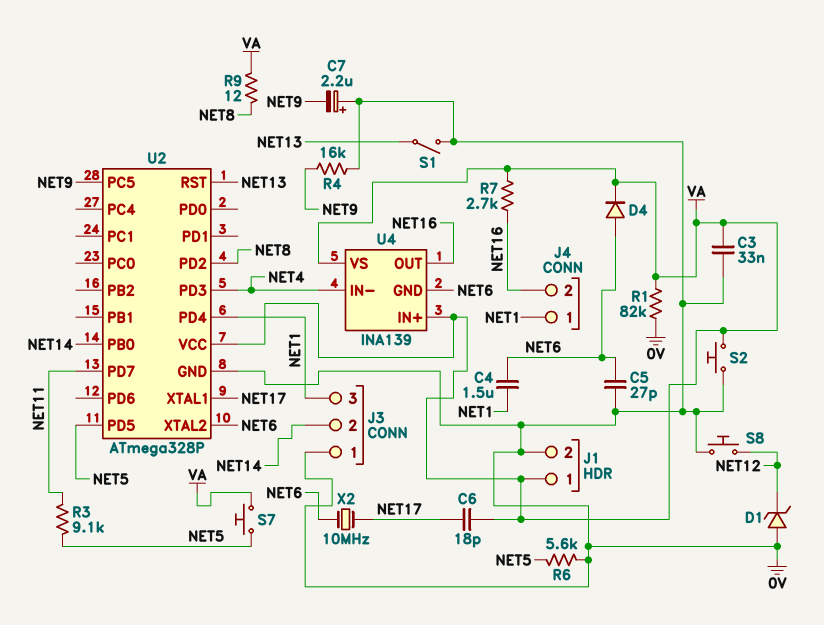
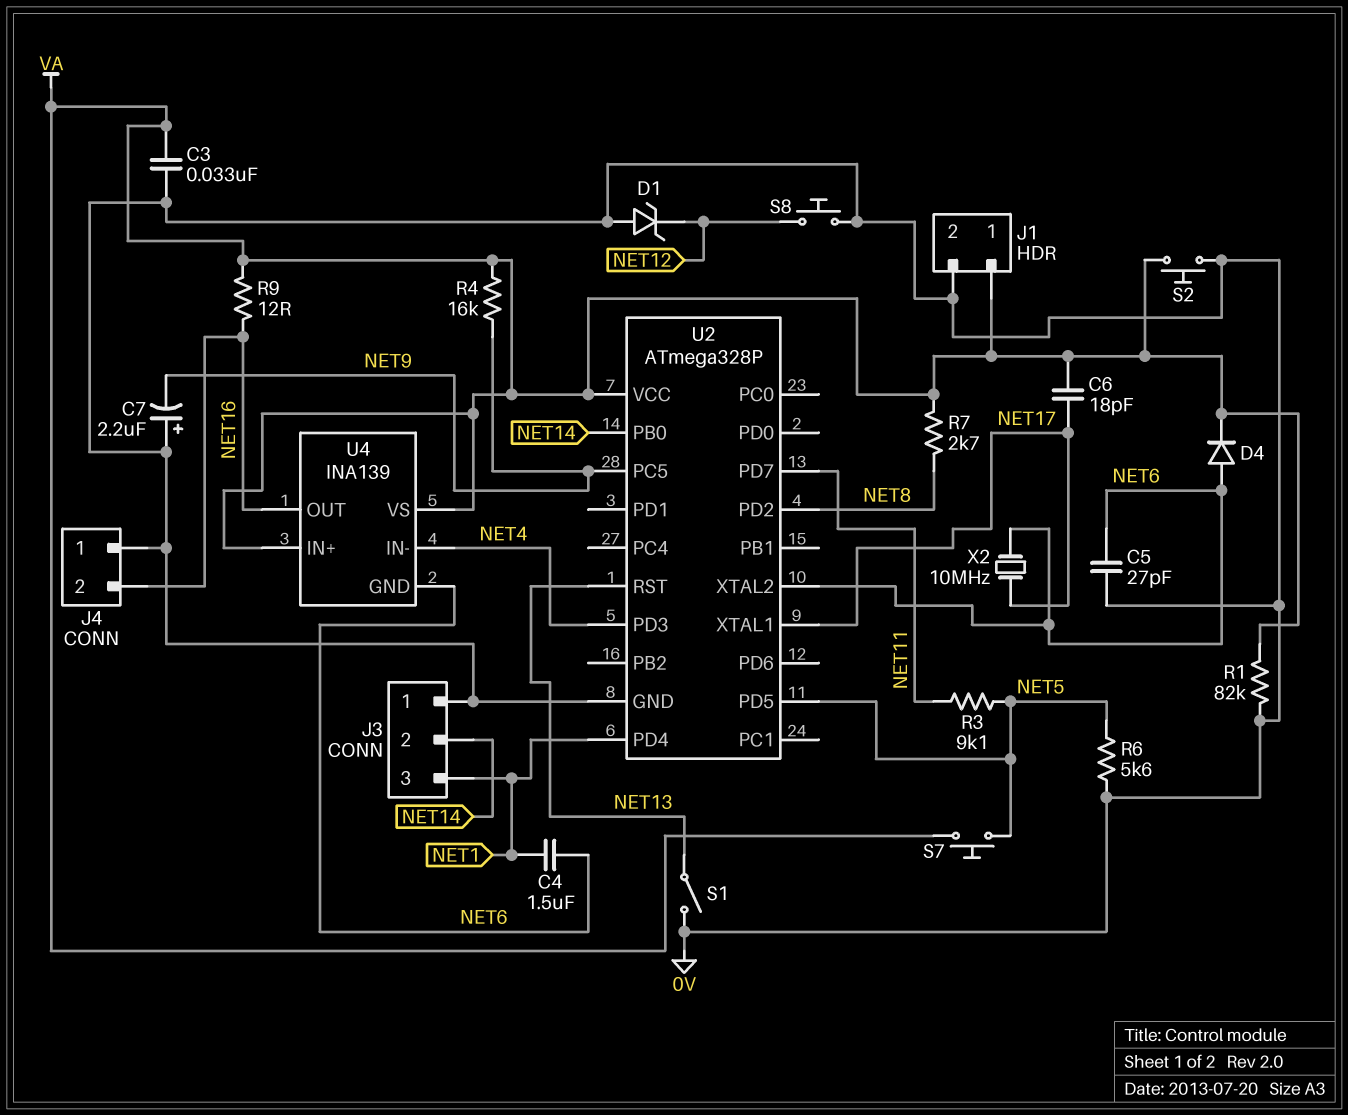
J4 pin 1: NET1 -> 0V
R4: 16k (0V, NET9) -> 16k (NET9, VA)
R7: 2.7k (NET16, VA) -> 2.7k (NET8, VA)
R9: 12 (NET8, VA) -> 12 (NET16, VA)

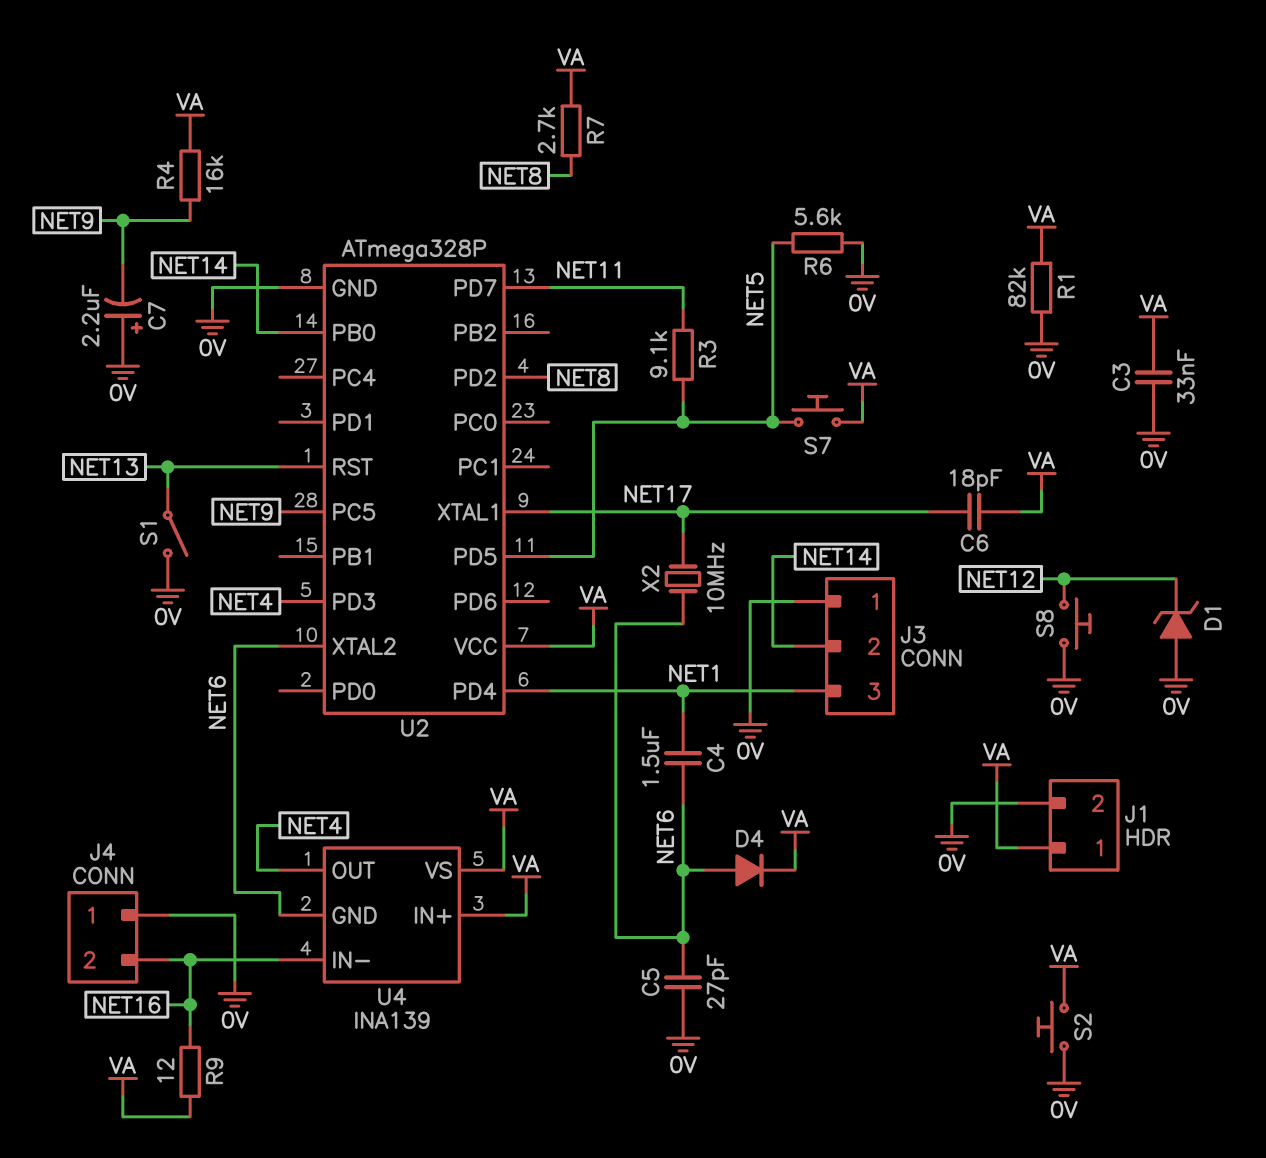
U4 pin IN-: NET4 -> NET16
U4 pin OUT: NET16 -> NET4

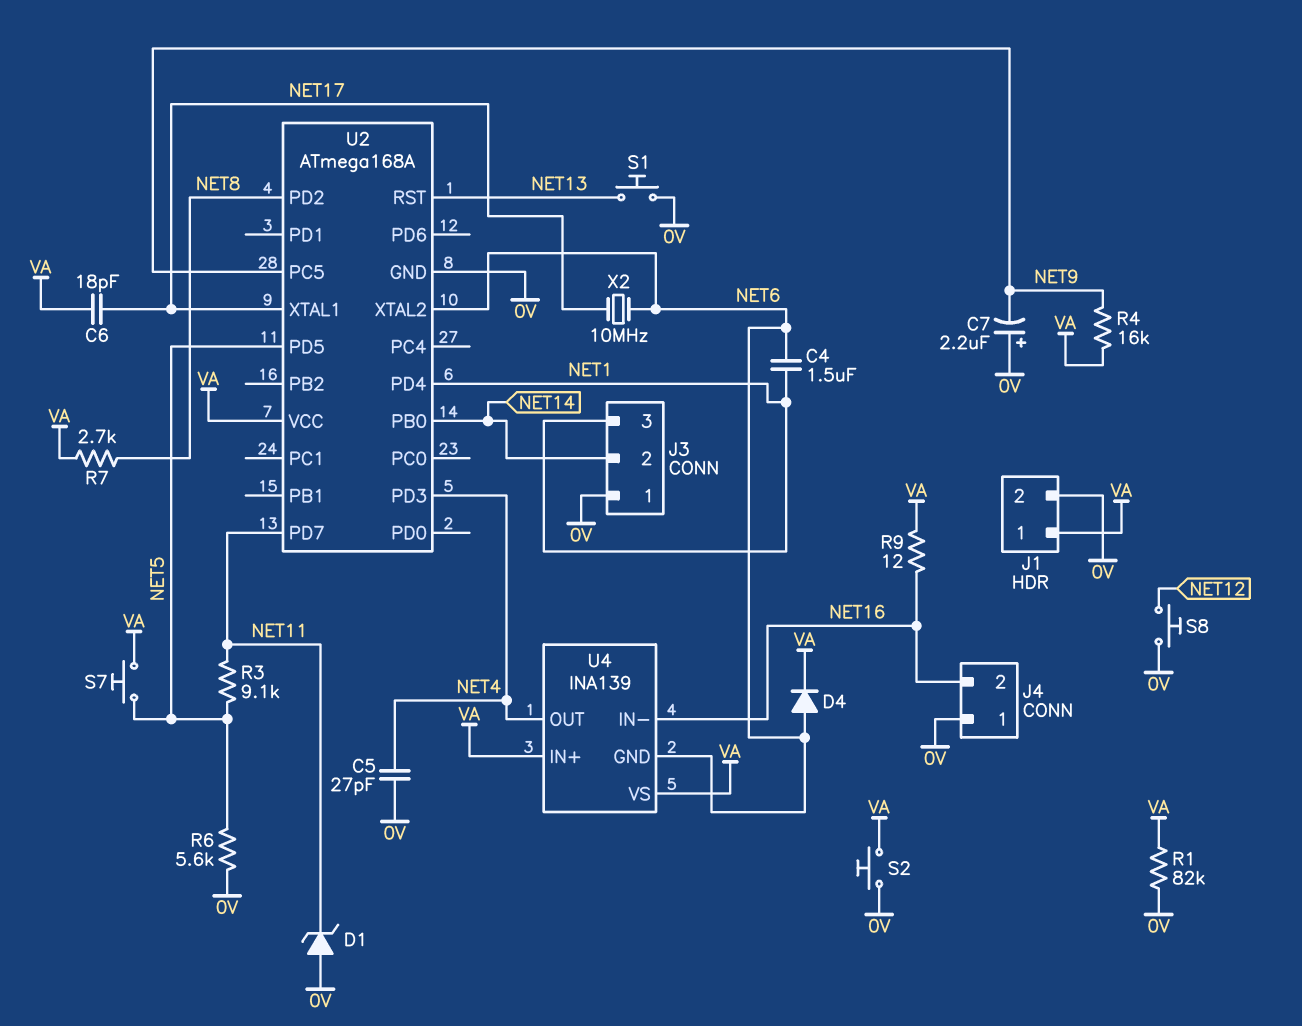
C3: 33nF (0V, VA) -> none
C5: 27pF (0V, NET6) -> 27pF (0V, NET4)
D1: zener (A 0V, K NET12) -> zener (A 0V, K NET11)
S1: switch (0V, NET13) -> button (0V, NET13)
U2: ATmega328P -> ATmega168A

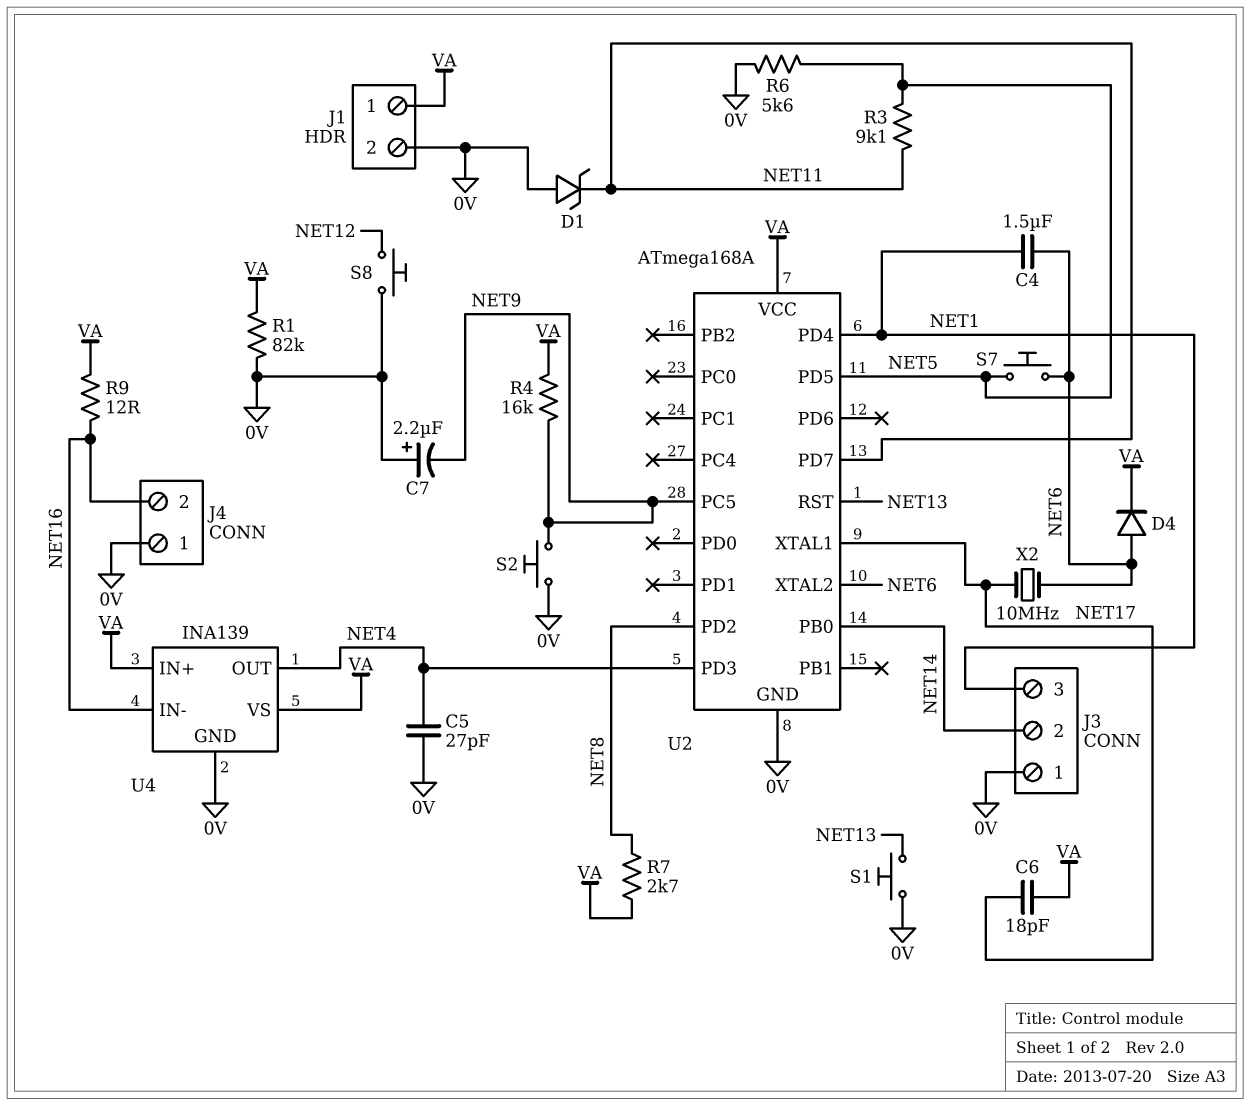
S2: button (0V, VA) -> button (0V, NET9)
S7: button (NET5, VA) -> button (NET5, NET6)
U4 pin GND: NET6 -> 0V

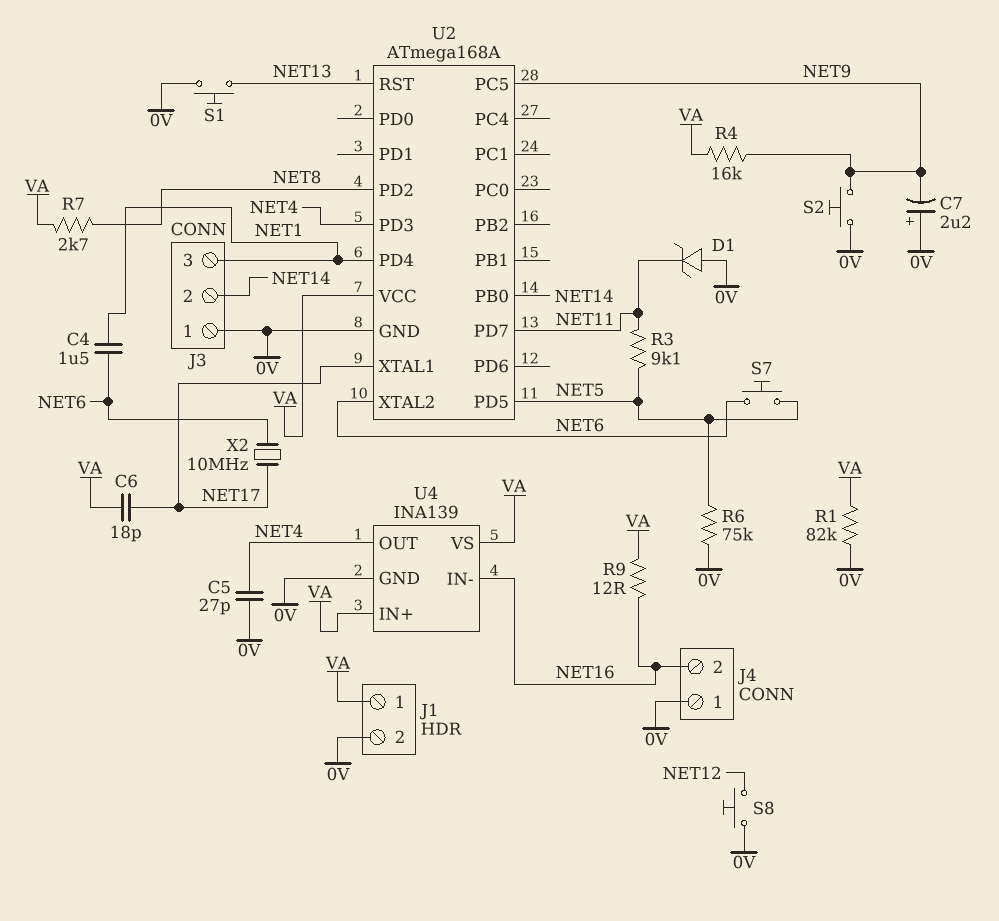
D4: diode (A NET6, K VA) -> none
R6: 5.6k (0V, NET5) -> 75k (0V, NET5)

